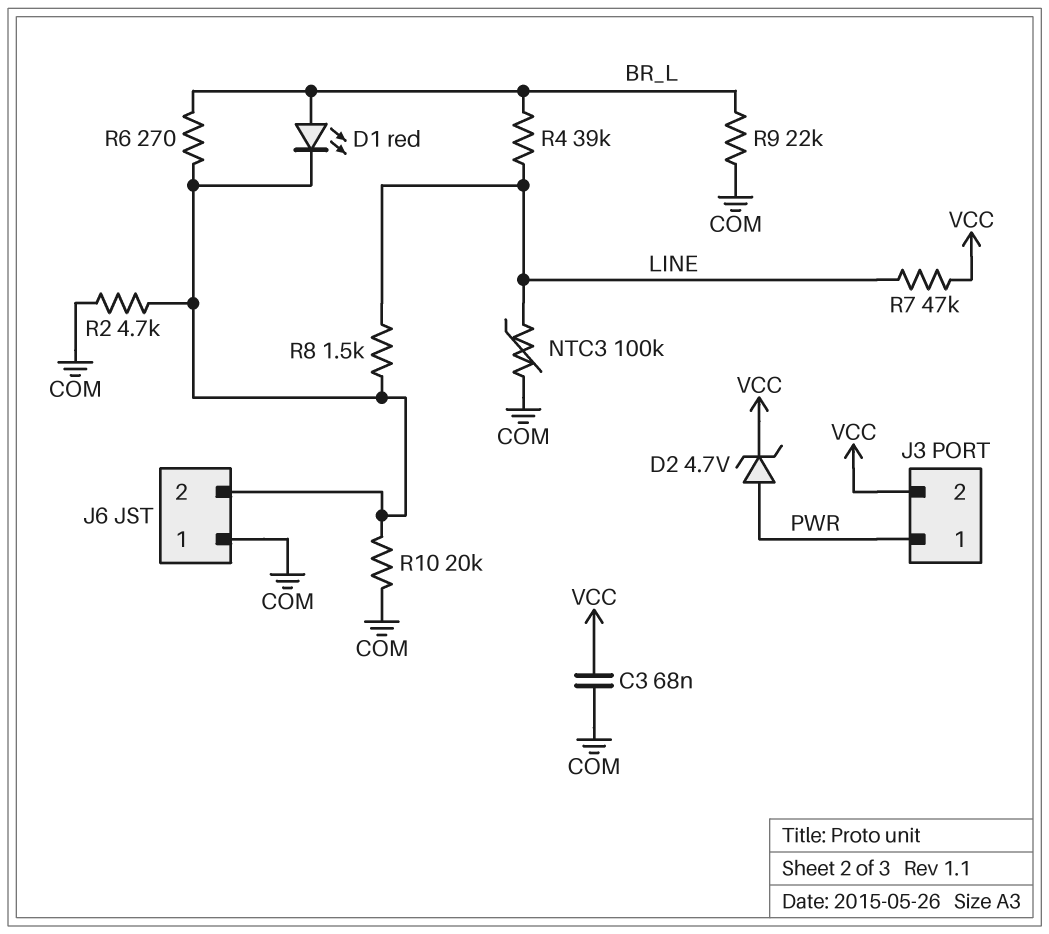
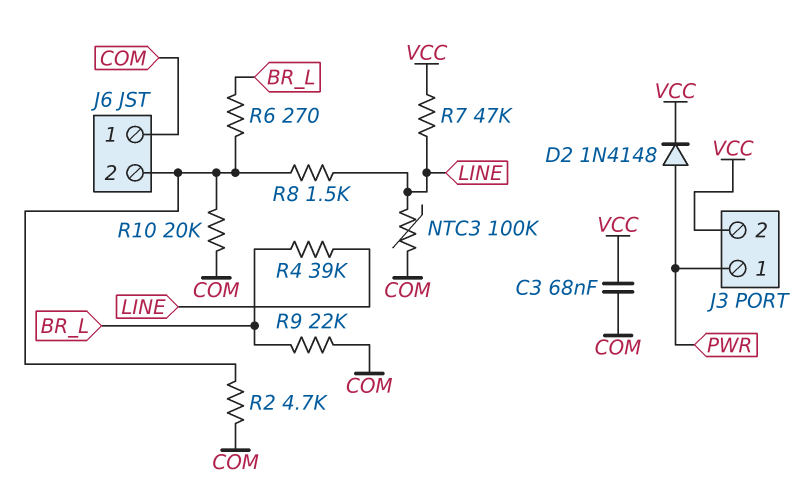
D1: LED red (A BR_L, K J6/2) -> none
D2: zener 4.7V (A PWR, K VCC) -> diode 1N4148 (A PWR, K VCC)

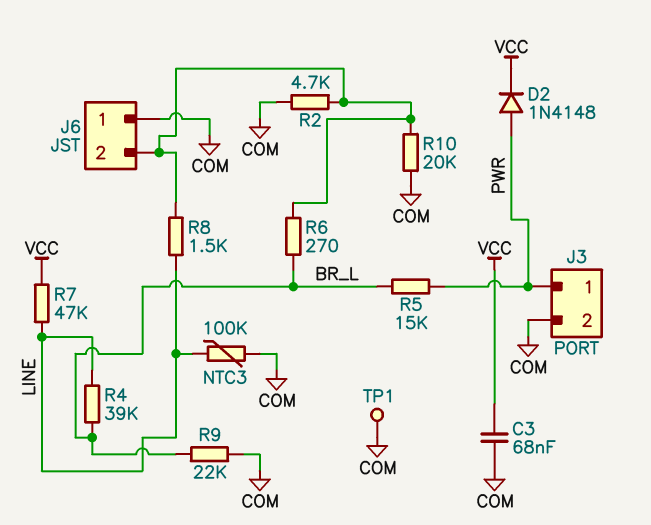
J3 pin 2: VCC -> COM
R5: none -> 15k (BR_L, PWR)
TP1: none -> test point (COM)

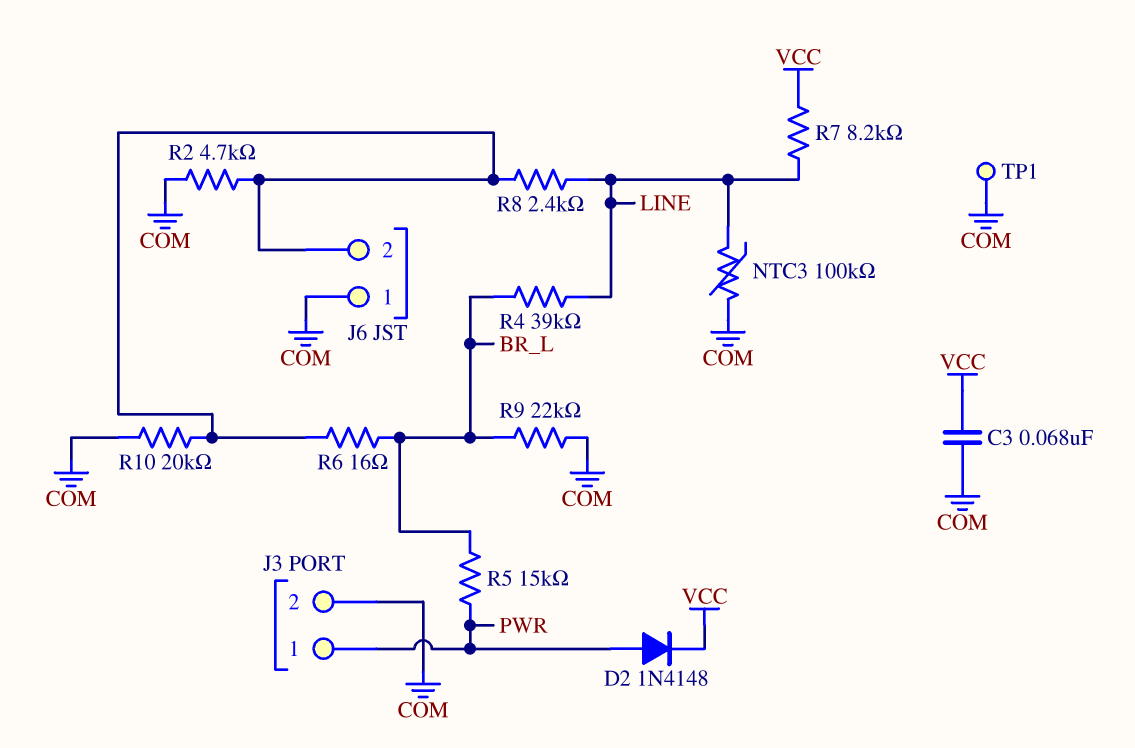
R6: 270 (BR_L, J6/2) -> 16 (BR_L, J6/2)
R7: 47k (LINE, VCC) -> 8.2k (LINE, VCC)
R8: 1.5k (J6/2, LINE) -> 2.4k (J6/2, LINE)

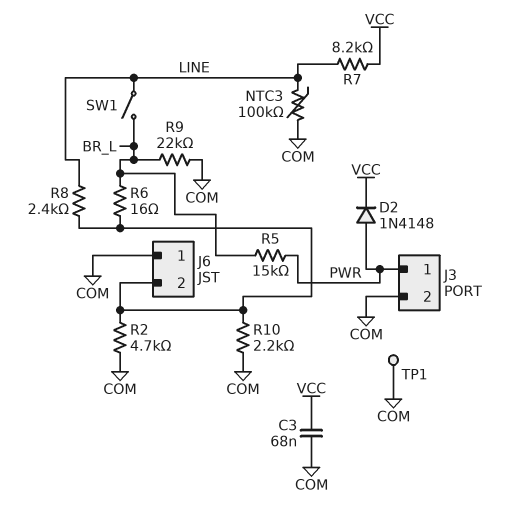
R4: 39k (BR_L, LINE) -> none
R10: 20k (COM, J6/2) -> 2.2k (COM, J6/2)
SW1: none -> switch (BR_L, LINE)

